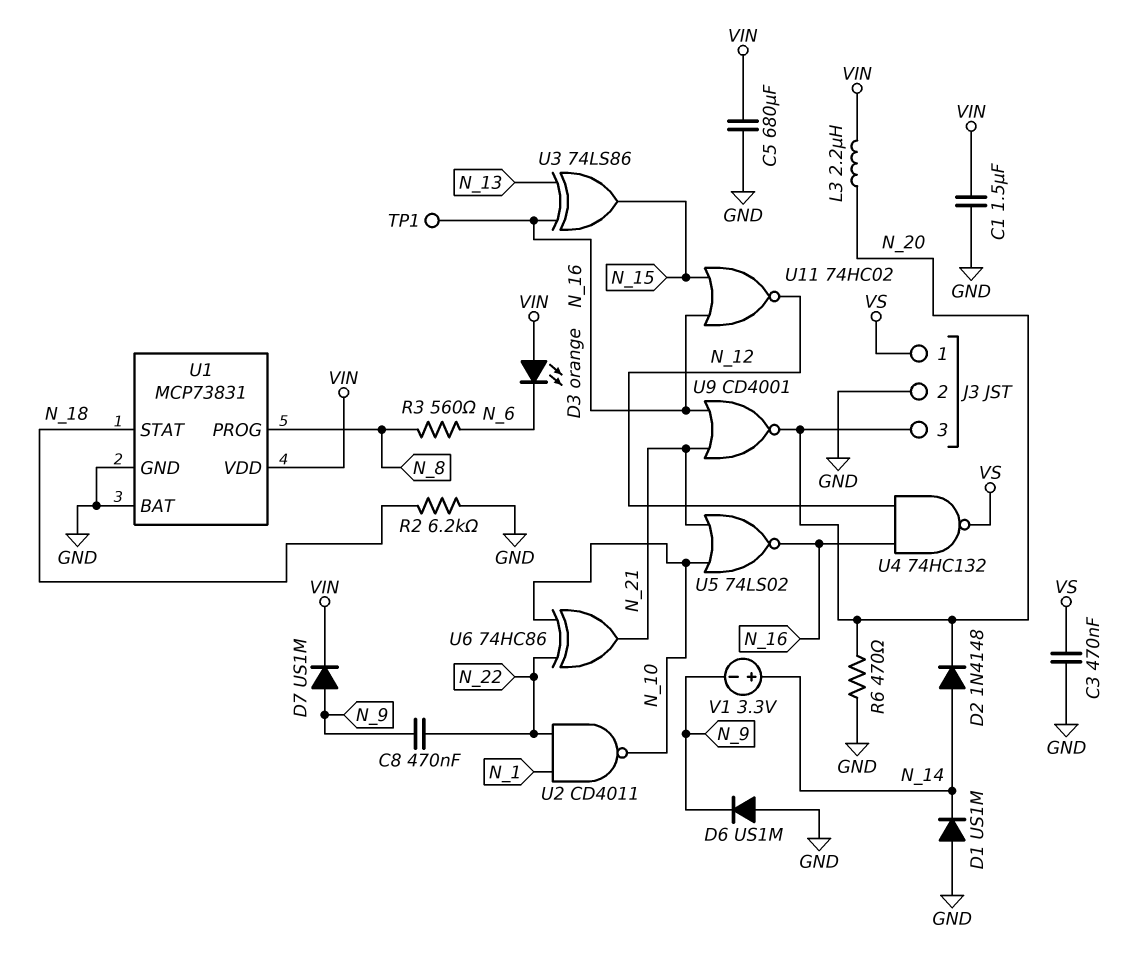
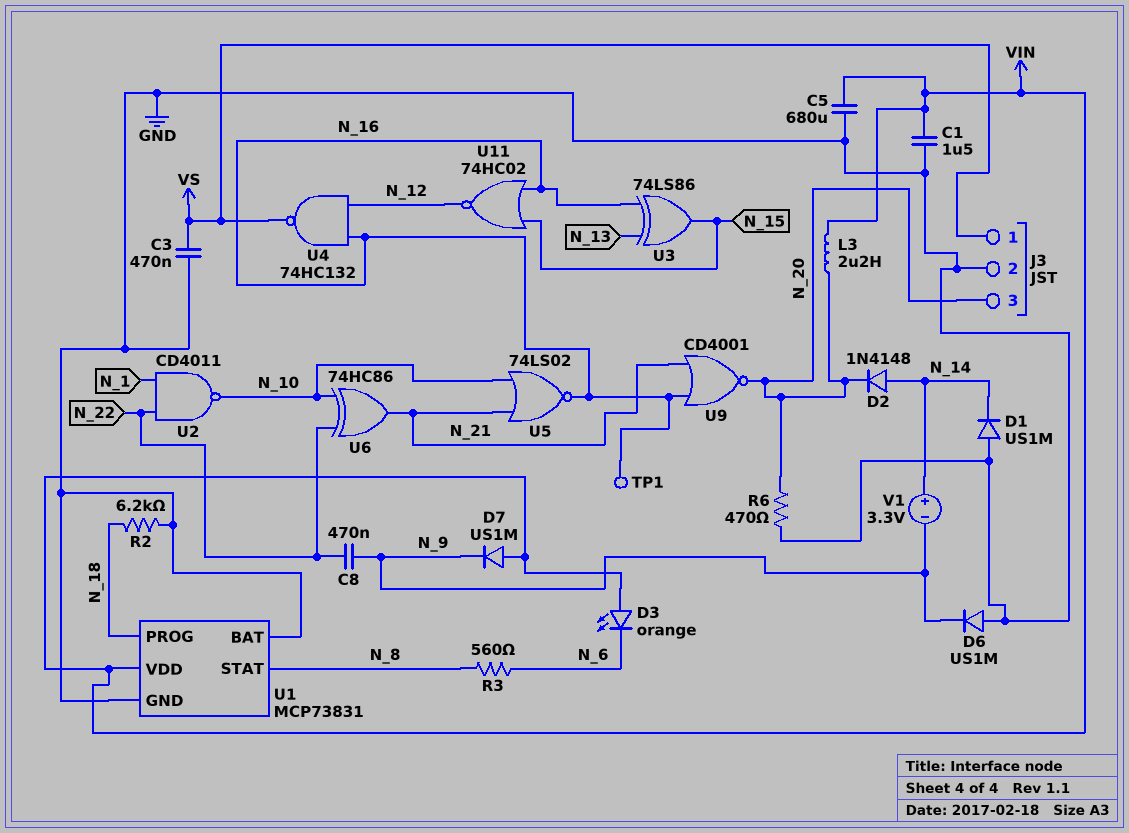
D7: diode US1M (A N_9, K VIN) -> diode US1M (A VIN, K N_9)
U1 pin PROG: N_8 -> N_18
U1 pin STAT: N_18 -> N_8

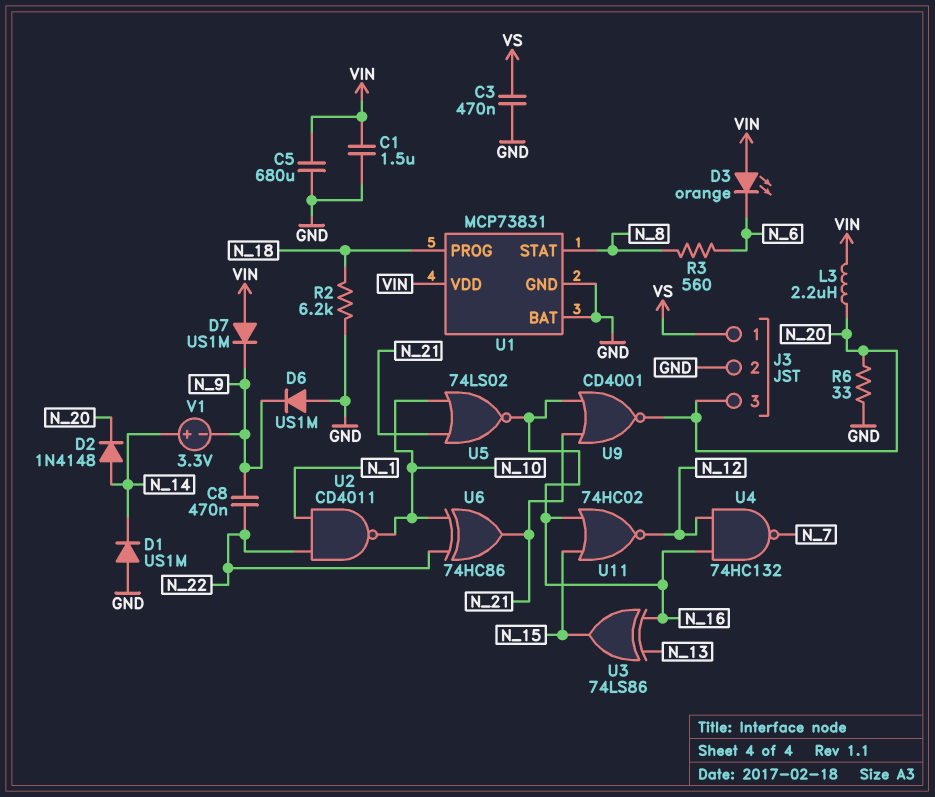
R6: 470 (GND, N_20) -> 33 (GND, N_20)
TP1: test point (N_16) -> none
U4: NAND 74HC132 (in N_12, in N_16, out VS) -> NAND 74HC132 (in N_12, in N_16, out N_7)

